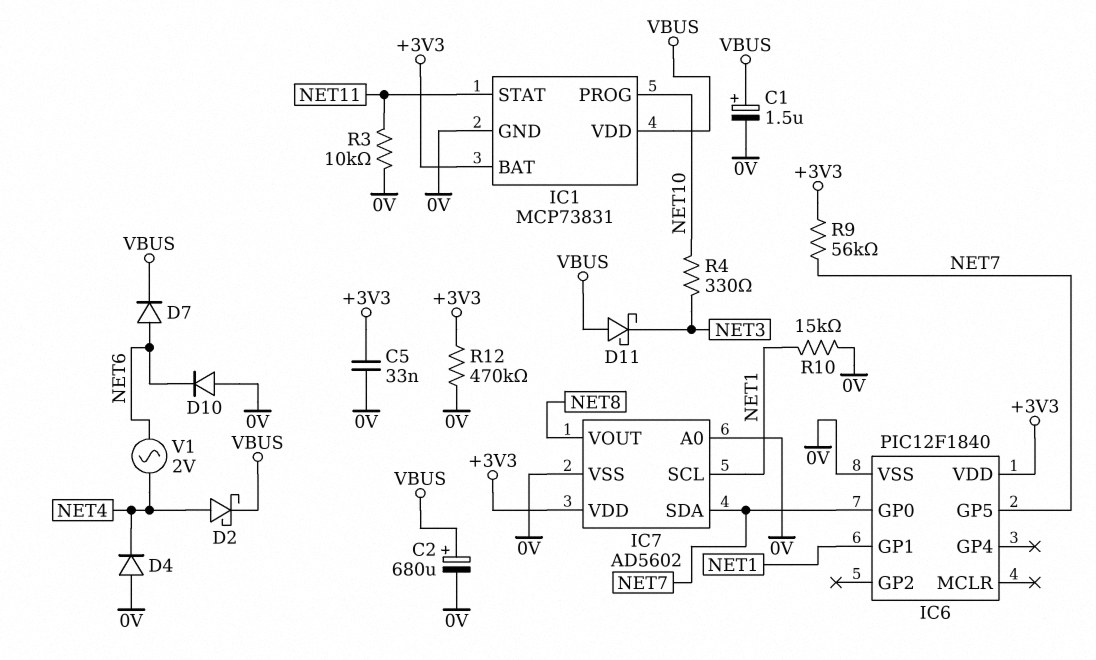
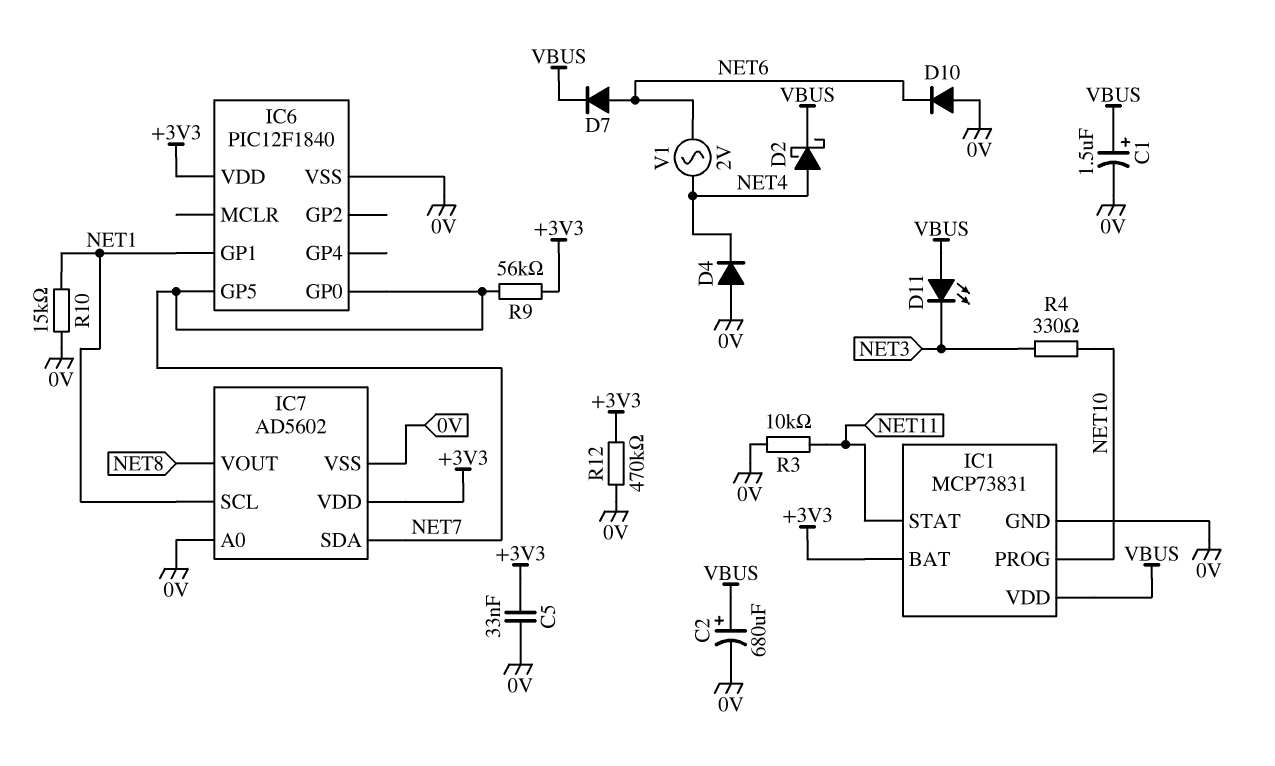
D11: schottky (A VBUS, K NET3) -> LED (A VBUS, K NET3)

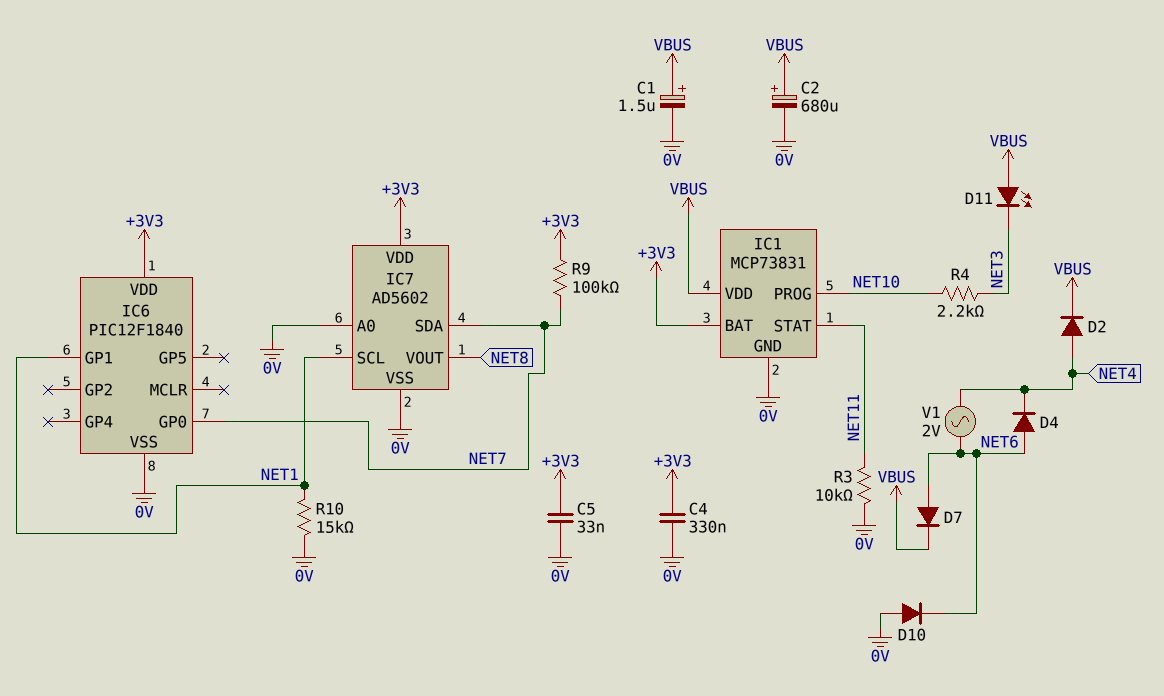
C4: none -> 330nF (+3V3, 0V)
D2: schottky (A NET4, K VBUS) -> diode (A NET4, K VBUS)
D4: diode (A 0V, K NET4) -> diode (A NET6, K NET4)
IC6 pin GP5: NET7 -> none
R4: 330 (NET3, NET10) -> 2.2k (NET3, NET10)
R9: 56k (+3V3, NET7) -> 100k (+3V3, NET7)
R12: 470k (+3V3, 0V) -> none

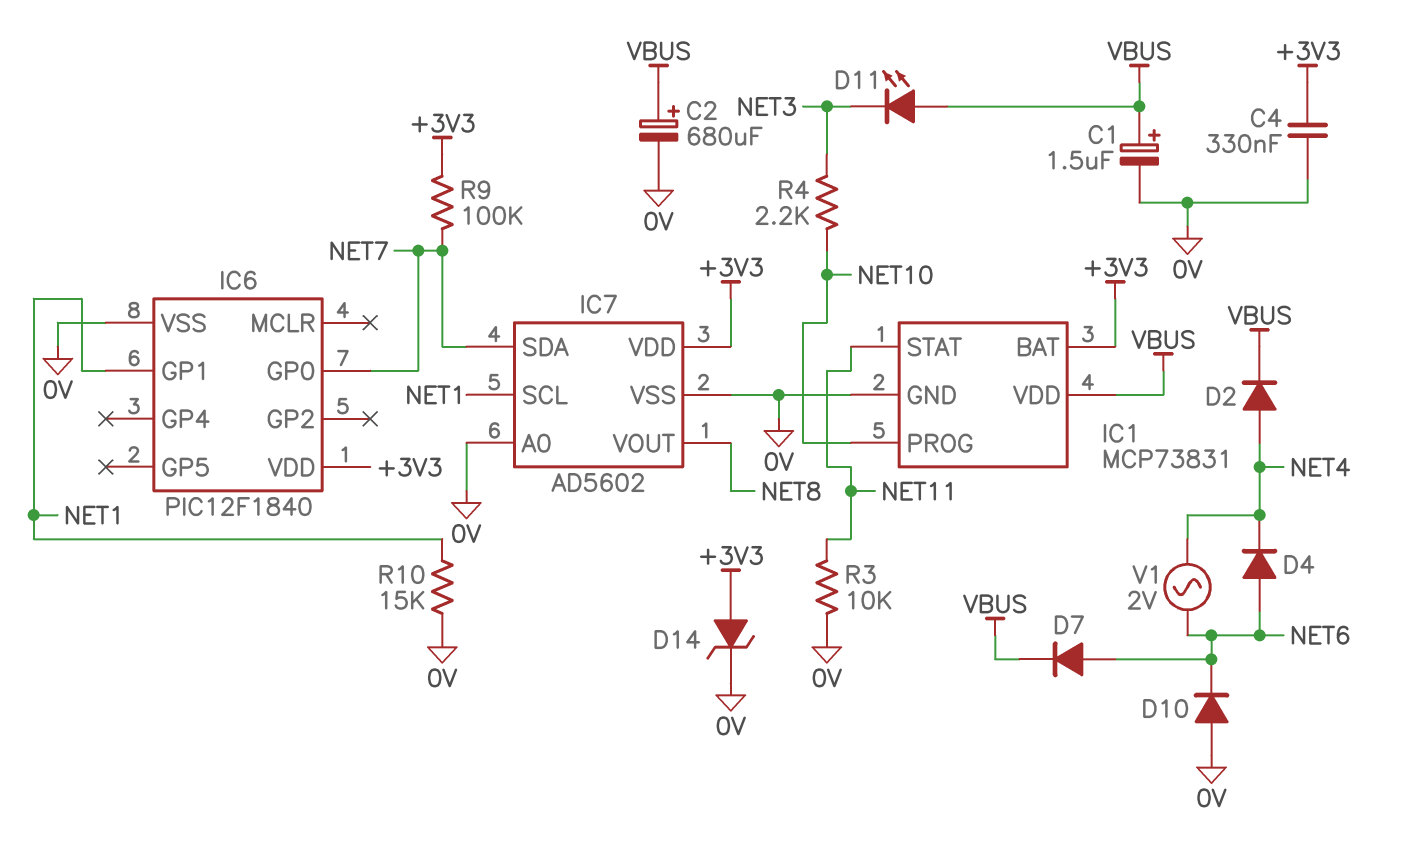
C5: 33nF (+3V3, 0V) -> none
D14: none -> zener (A +3V3, K 0V)

